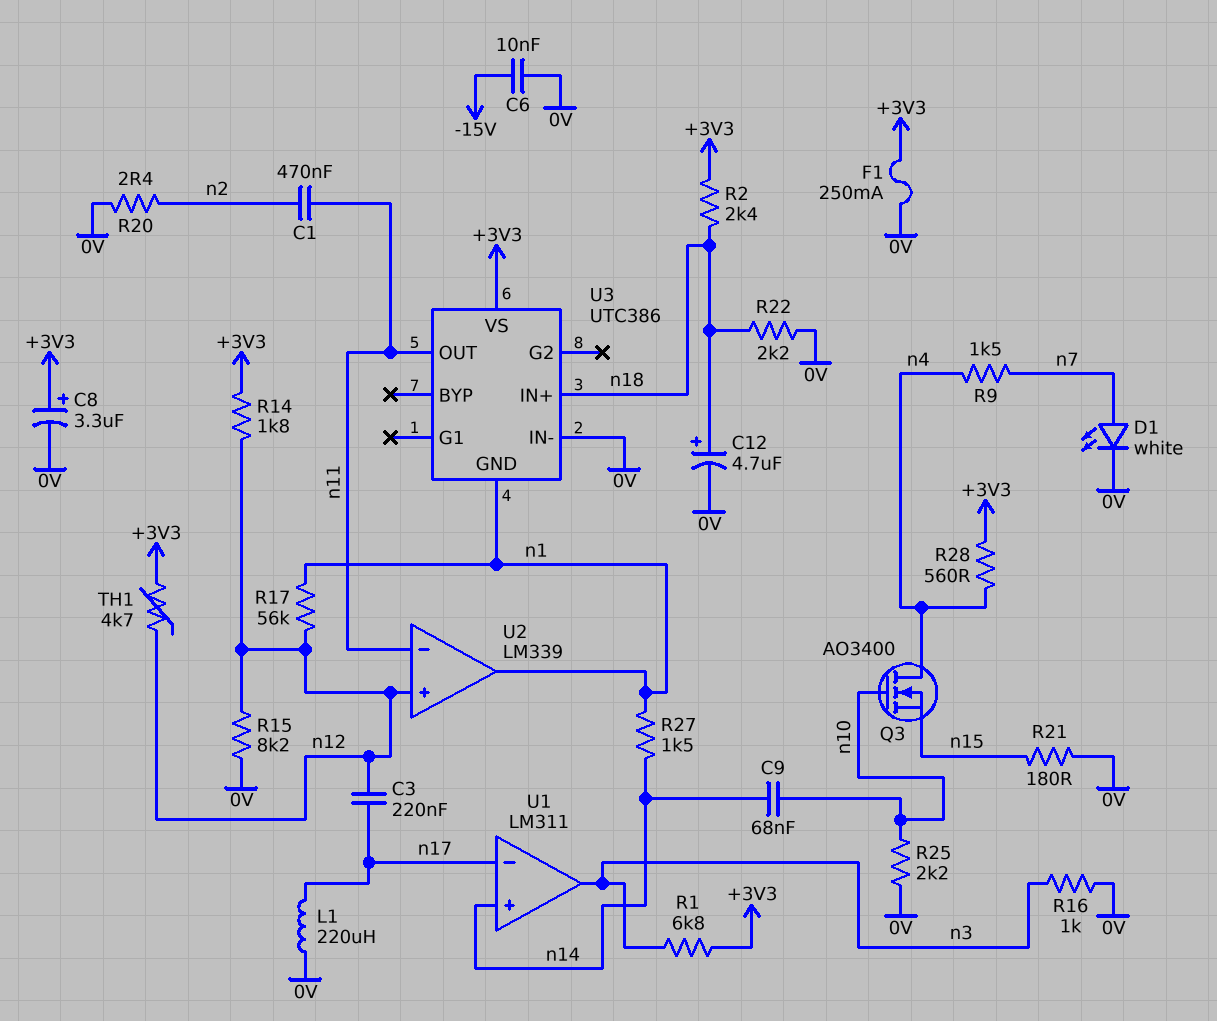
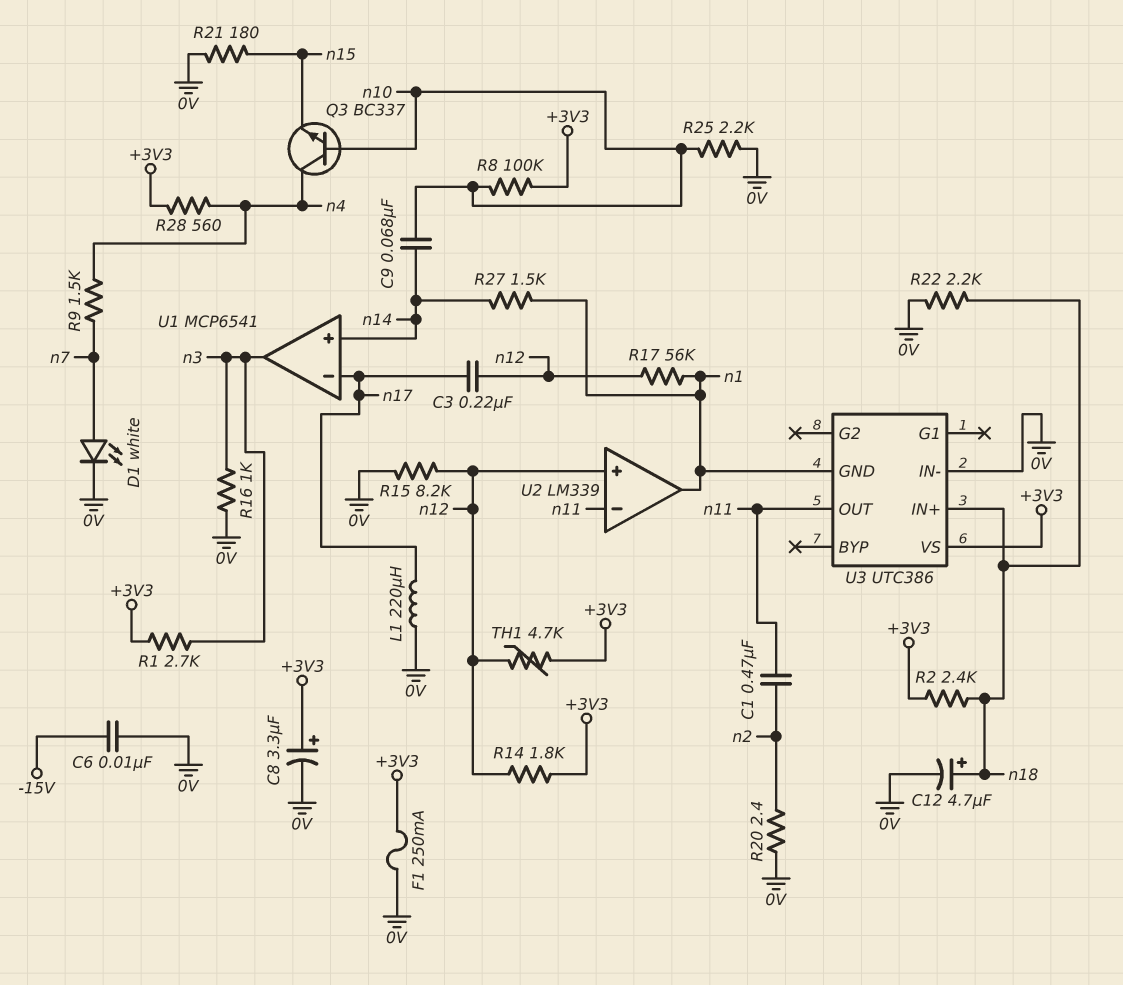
Q3: NMOS AO3400 (G n10, D n4, S n15) -> NPN BC337 (B n10, C n4, E n15)
R1: 6.8k (+3V3, n3) -> 2.7k (+3V3, n3)
R8: none -> 100k (+3V3, n10)
U1: LM311 -> MCP6541

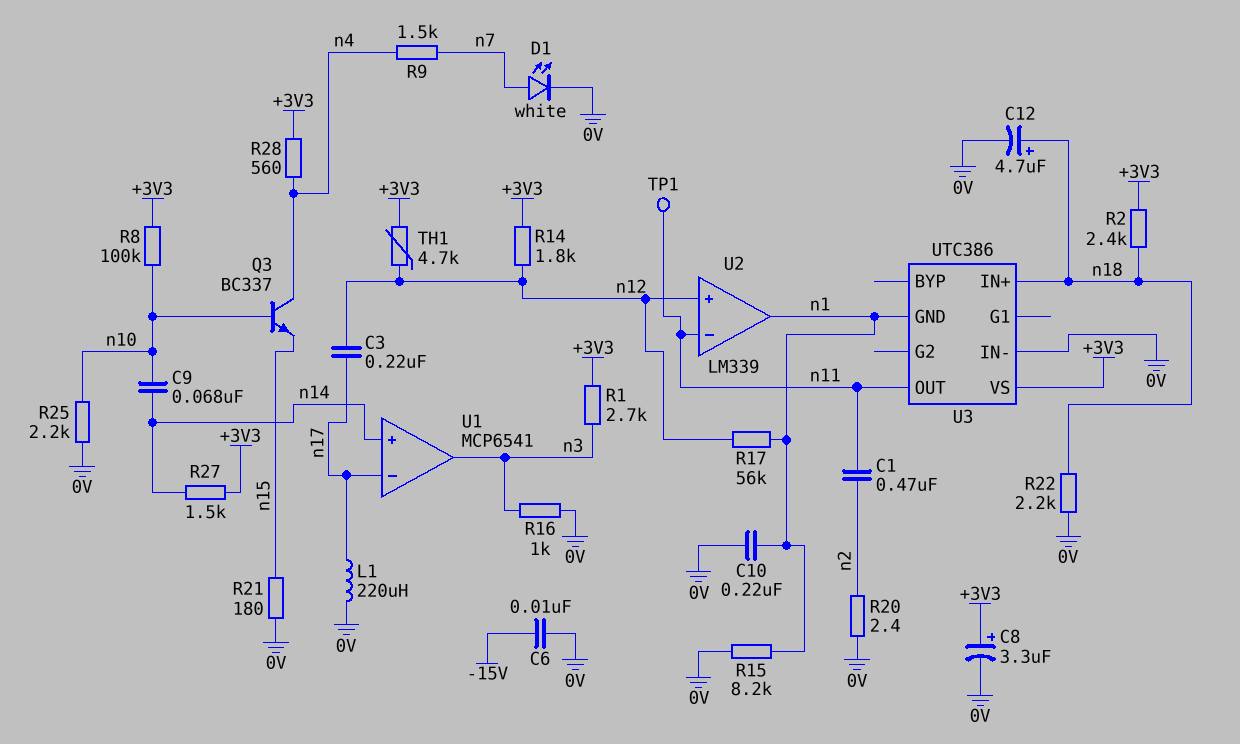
C10: none -> 220nF (0V, n1)
F1: 250mA (+3V3, 0V) -> none
R15: 8.2k (0V, n12) -> 8.2k (0V, n1)
R27: 1.5k (n1, n14) -> 1.5k (+3V3, n14)
TP1: none -> test point (n11)

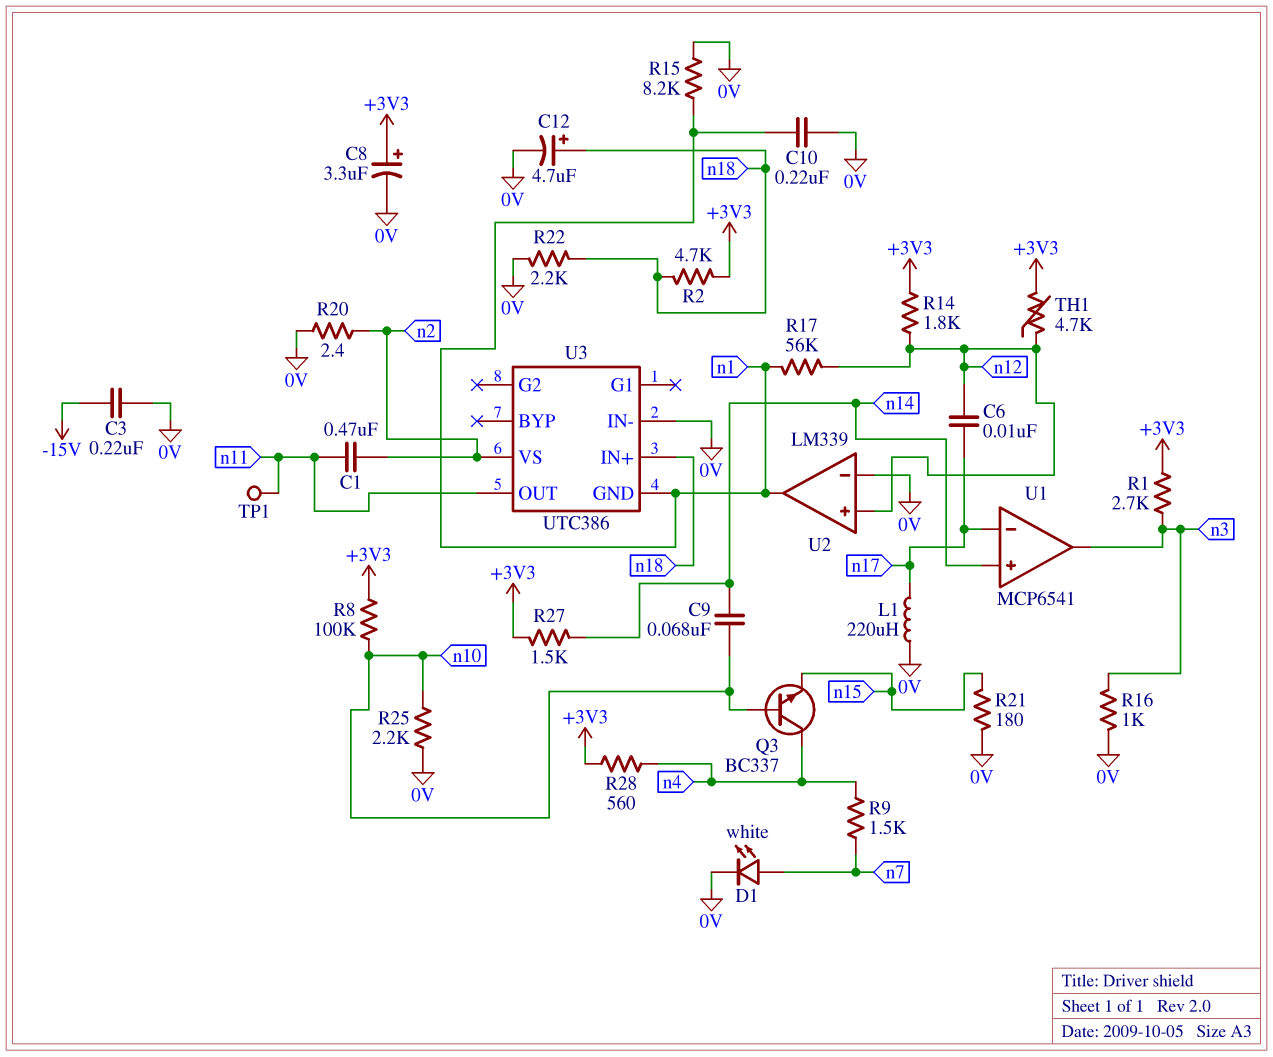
C3: 220nF (n12, n17) -> 220nF (-15V, 0V)
C6: 10nF (-15V, 0V) -> 10nF (n12, n17)
R2: 2.4k (+3V3, n18) -> 4.7k (+3V3, n18)
U2 pin in-: n11 -> 0V
U3 pin VS: +3V3 -> n2

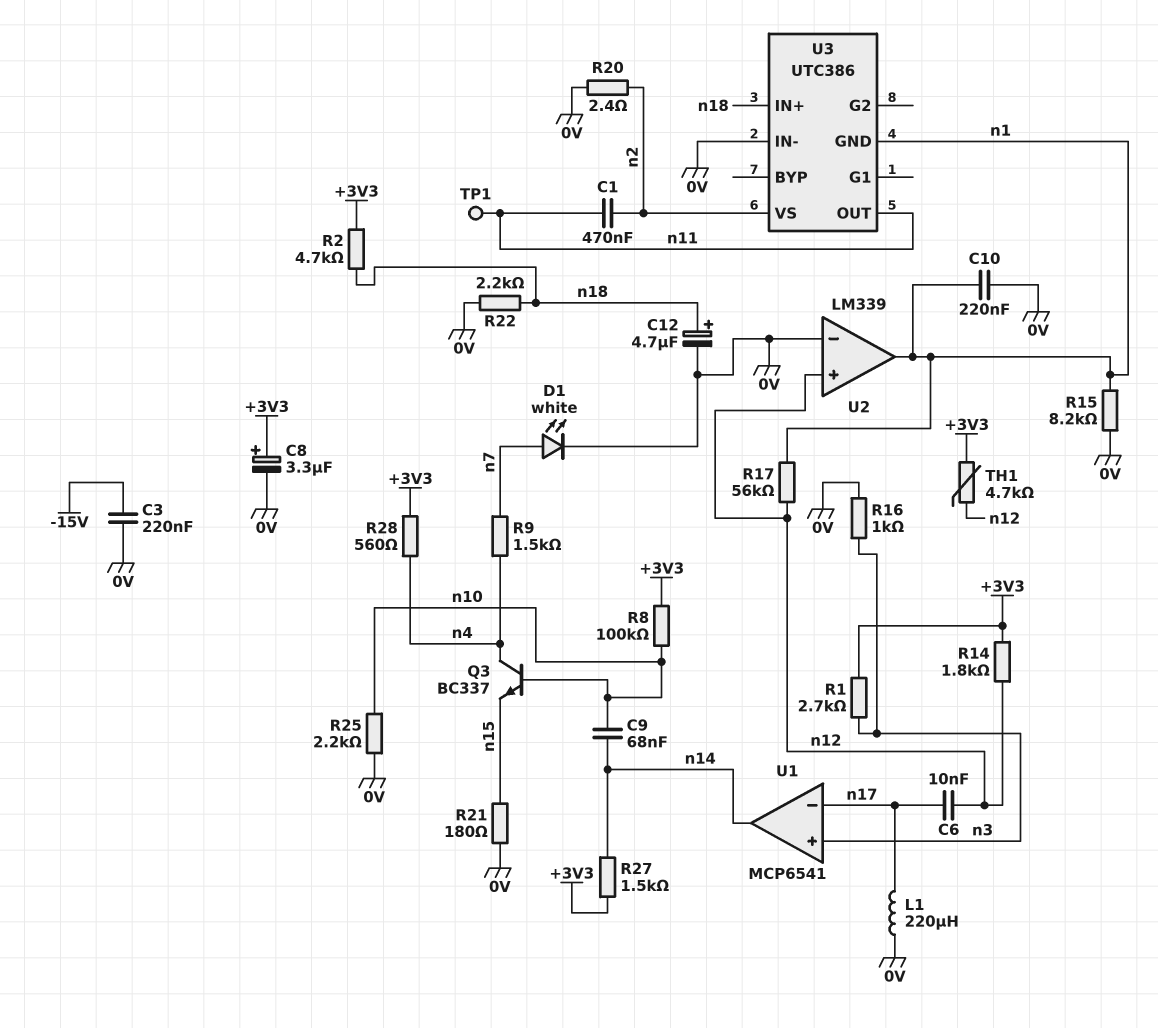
U1 pin in+: n14 -> n3
U1 pin out: n3 -> n14

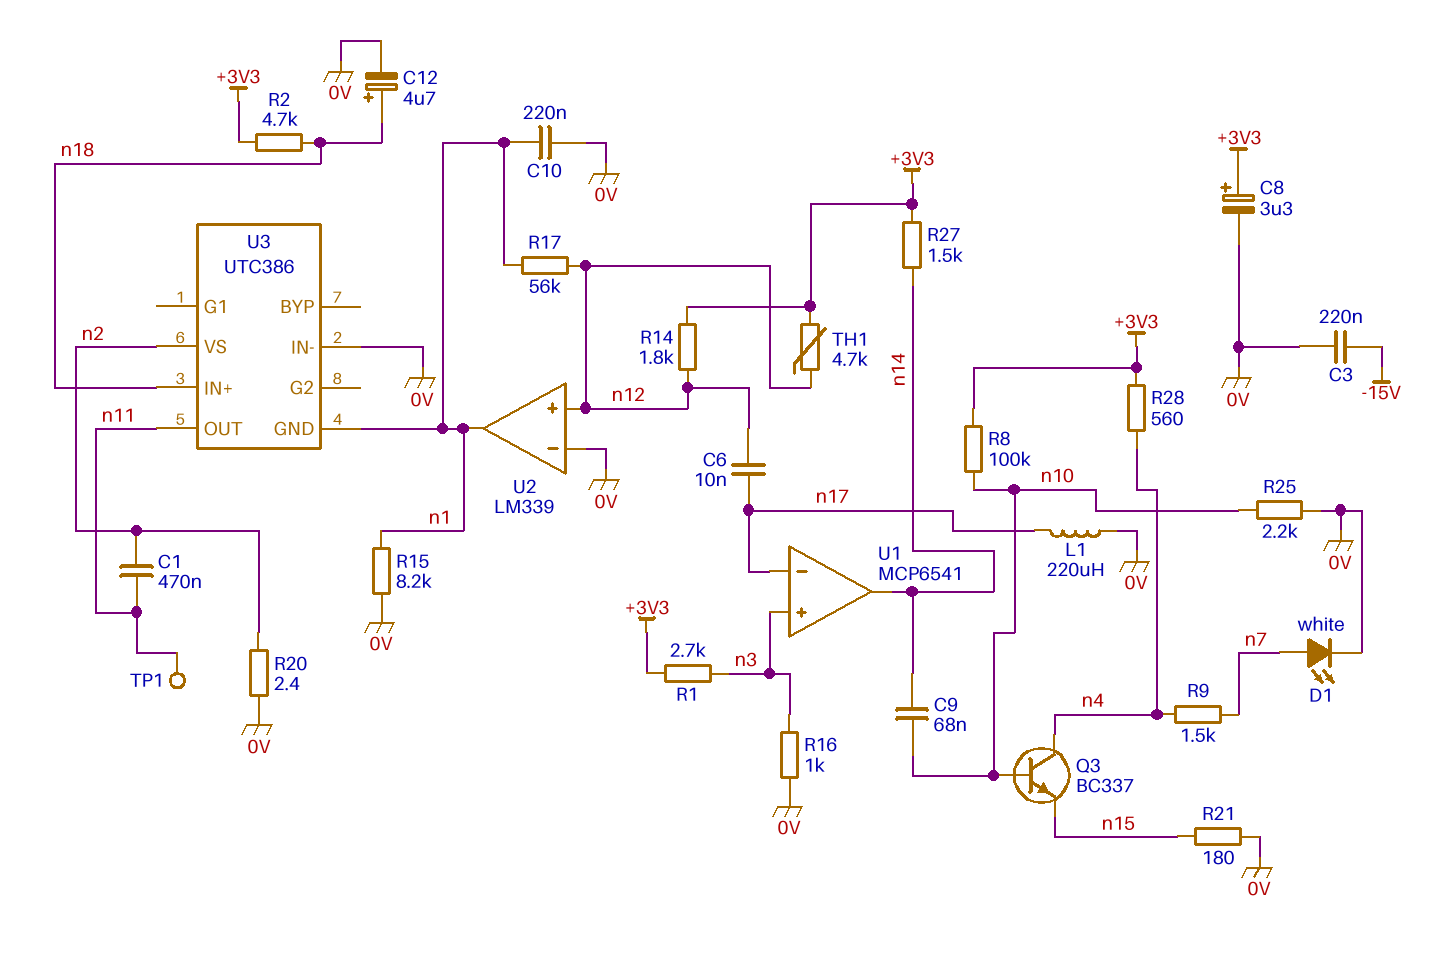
R22: 2.2k (0V, n18) -> none

